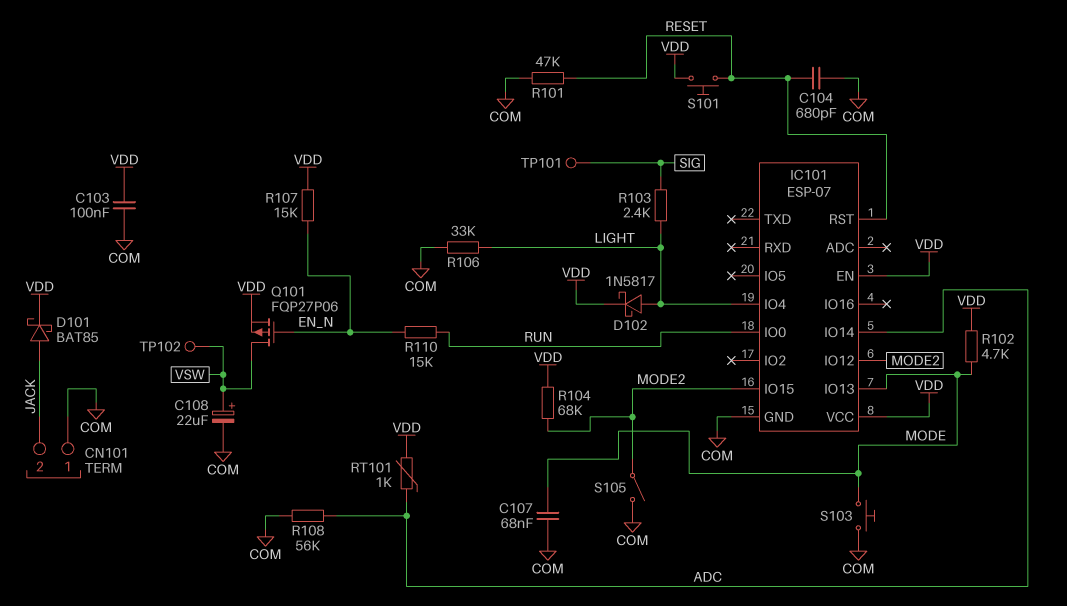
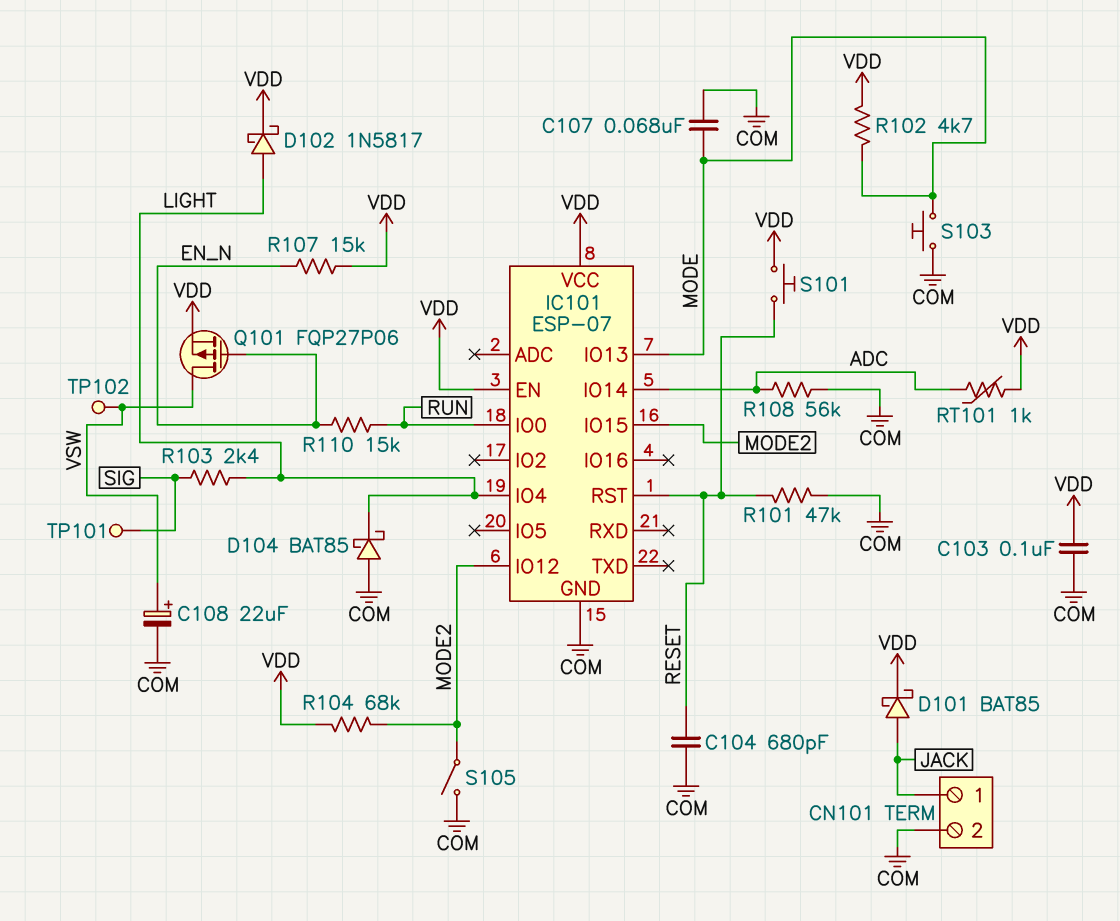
CN101 pin 1: COM -> JACK
CN101 pin 2: JACK -> COM
D104: none -> schottky BAT85 (A COM, K LIGHT)
R106: 33k (COM, LIGHT) -> none

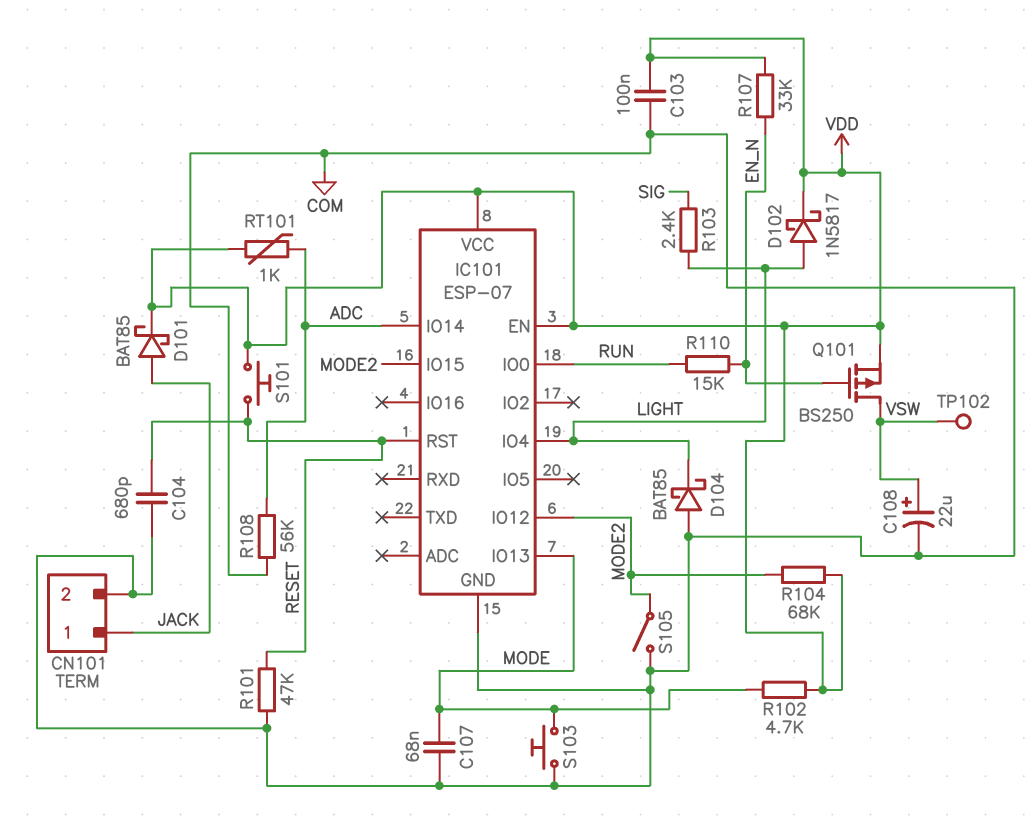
Q101: PMOS FQP27P06 (G EN_N, D VSW, S VDD) -> PMOS BS250 (G EN_N, D VSW, S VDD)
R107: 15k (EN_N, VDD) -> 33k (EN_N, VDD)
TP101: test point (SIG) -> none

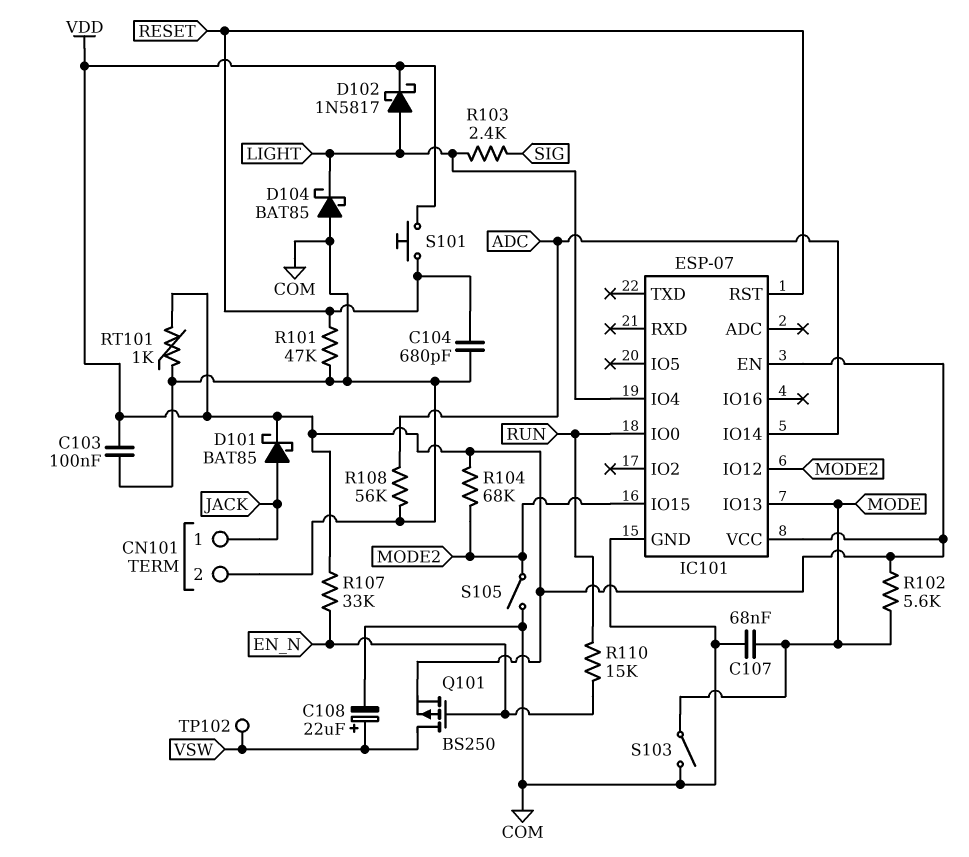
R102: 4.7k (MODE, VDD) -> 5.6k (MODE, VDD)
RT101: 1k (ADC, VDD) -> 1k (COM, VDD)
S103: button (COM, MODE) -> switch (COM, MODE)

